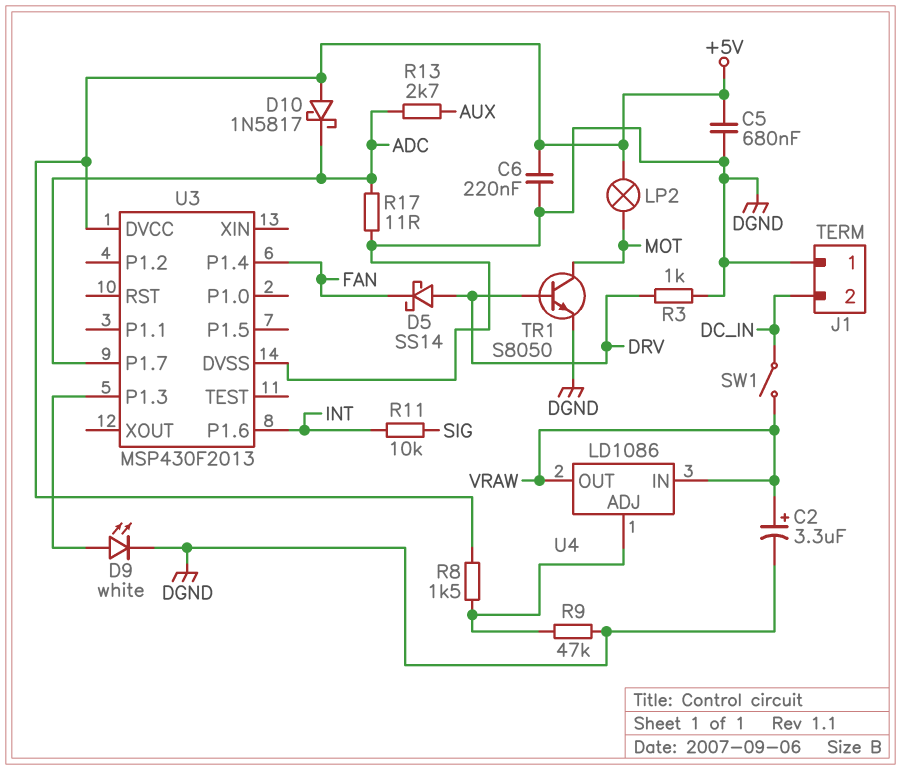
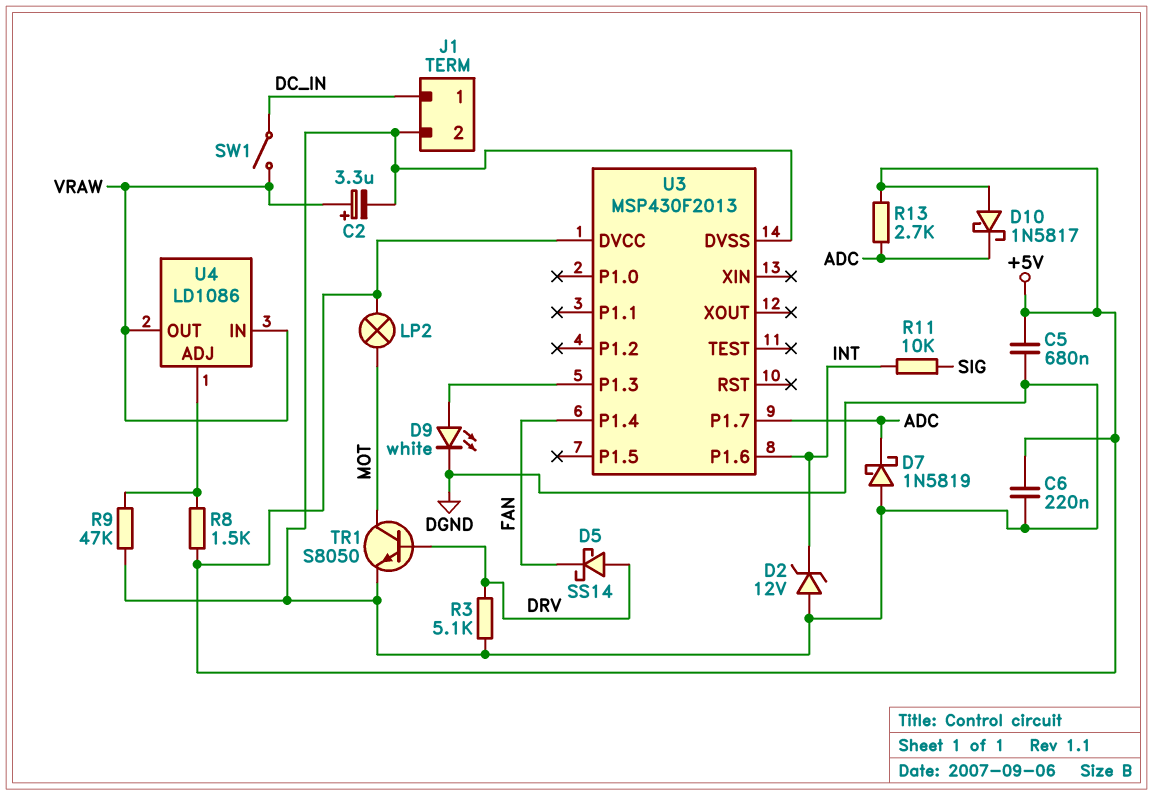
D2: none -> zener 12V (A DGND, K INT)
D7: none -> schottky 1N5819 (A DGND, K ADC)
J1 pin 1: DGND -> DC_IN
J1 pin 2: DC_IN -> DGND
R3: 1k (DGND, DRV) -> 5.1k (DGND, DRV)
R13: 2.7k (ADC, AUX) -> 2.7k (+5V, ADC)
R17: 11 (ADC, DGND) -> none

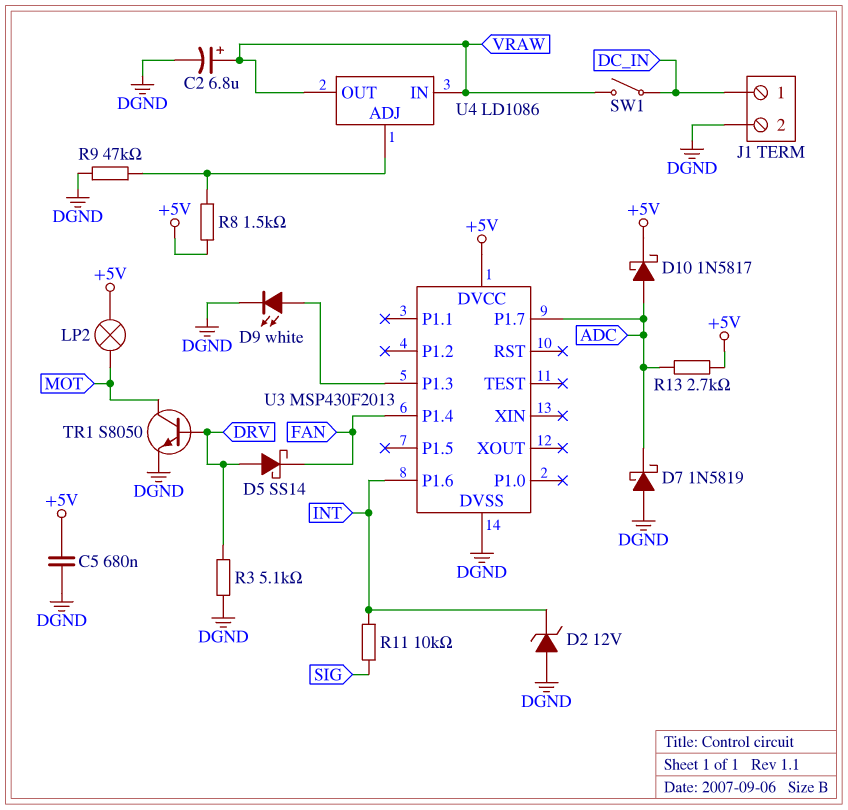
C2: 3.3uF (plus VRAW, minus DGND) -> 6.8uF (plus VRAW, minus DGND)
C6: 220nF (+5V, DGND) -> none
D10: schottky 1N5817 (A +5V, K ADC) -> schottky 1N5817 (A ADC, K +5V)

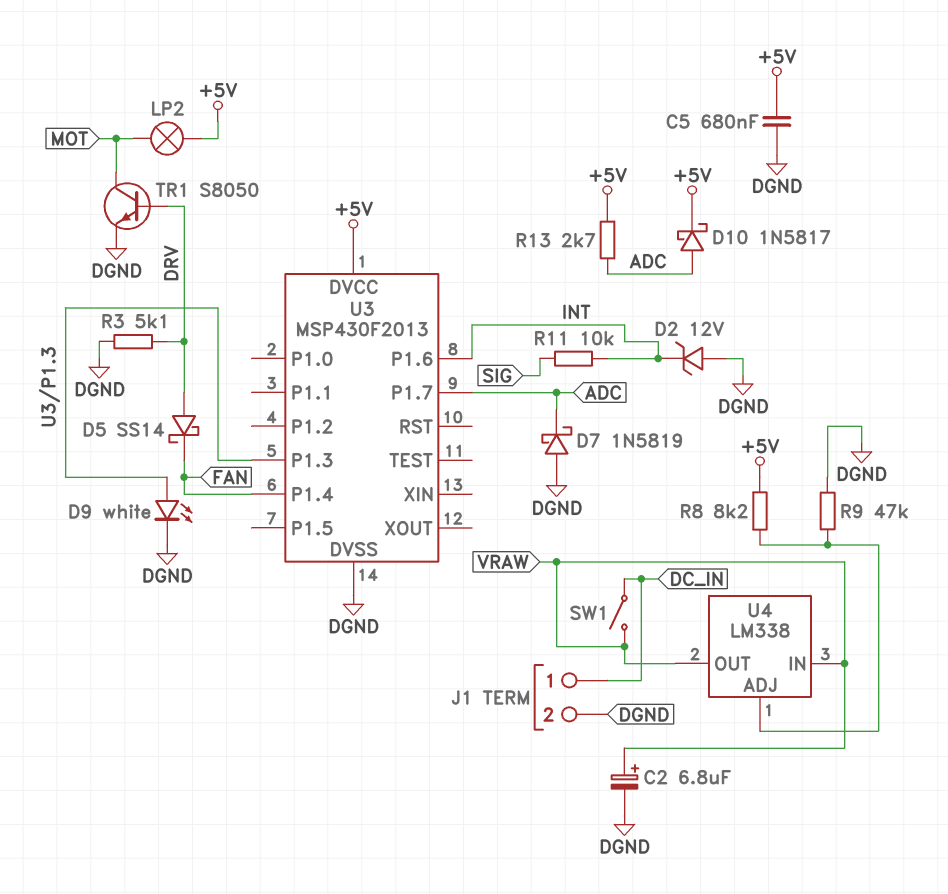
R8: 1.5k (+5V, U4/ADJ) -> 8.2k (+5V, U4/ADJ)
U4: LD1086 -> LM338

